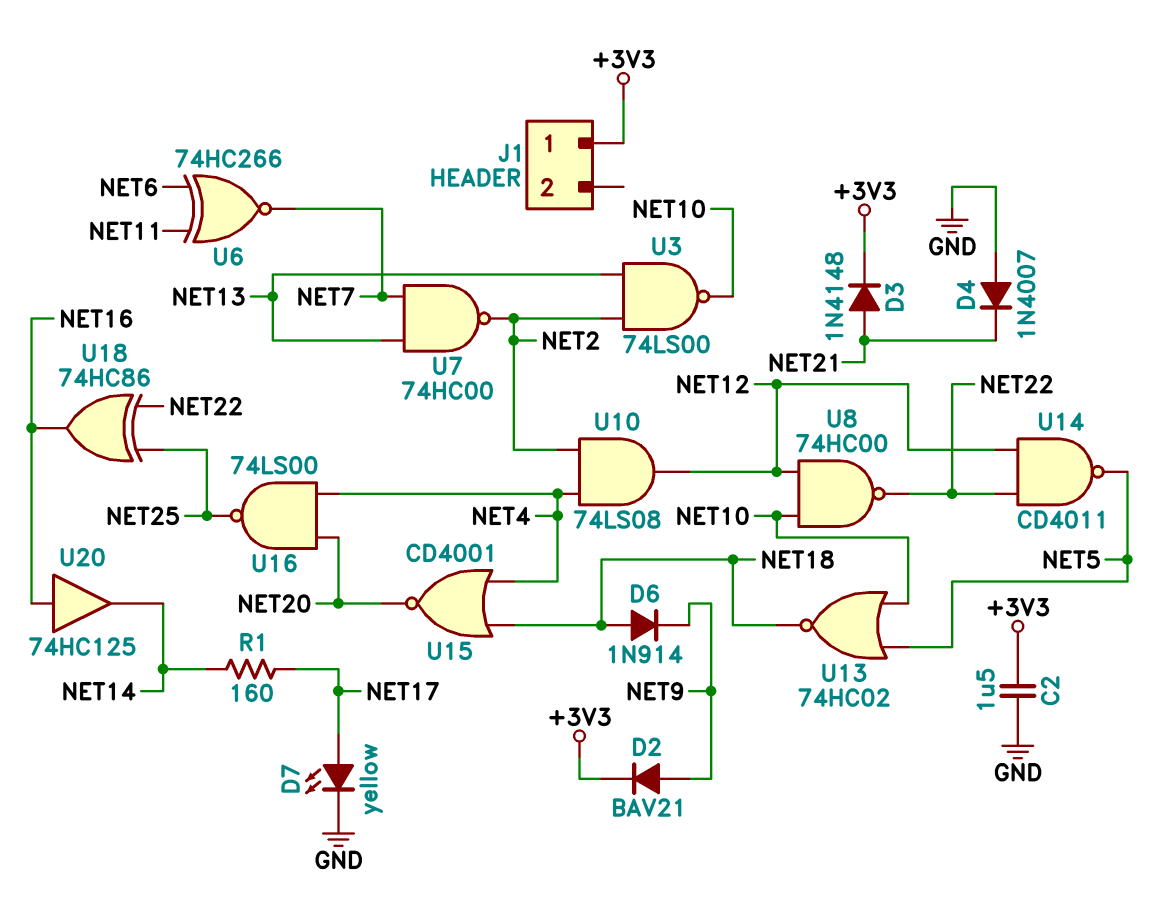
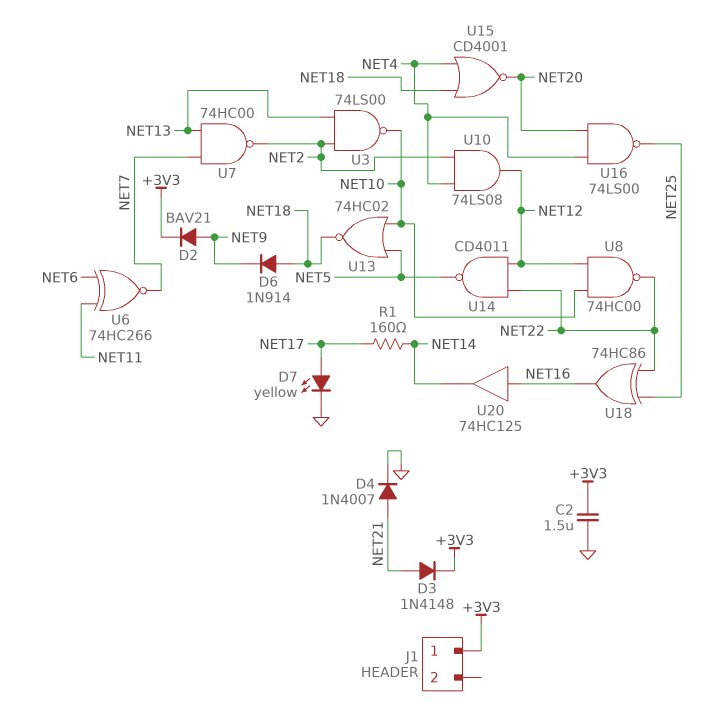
D4: diode 1N4007 (A GND, K NET21) -> diode 1N4007 (A NET21, K GND)

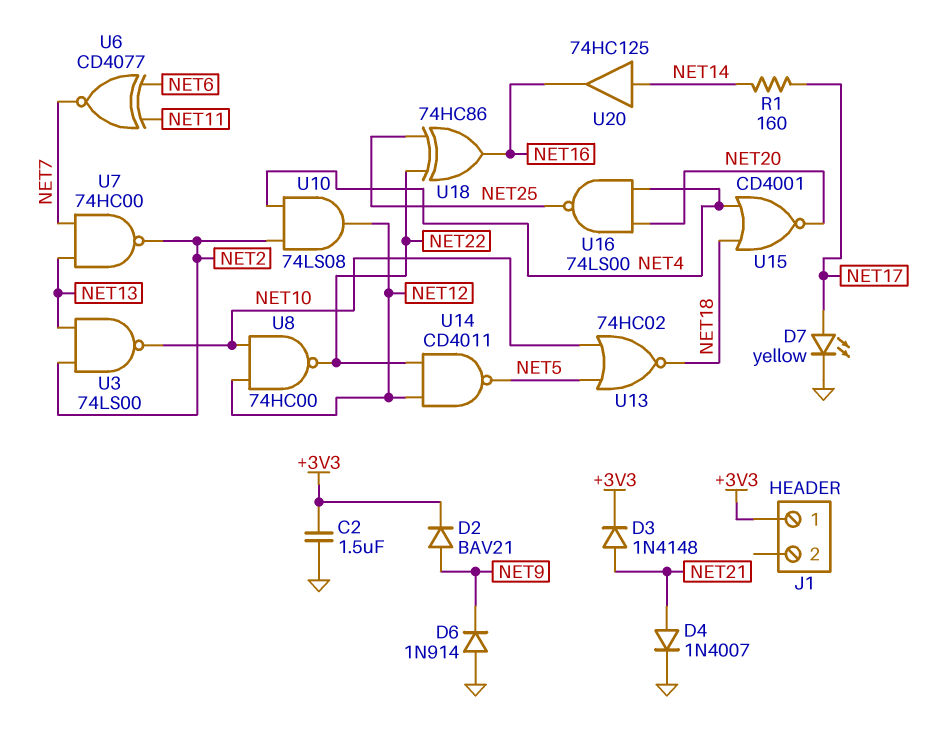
D6: diode 1N914 (A NET18, K NET9) -> diode 1N914 (A GND, K NET9)
U6: XNOR 74HC266 (in NET6, in NET11, out NET7) -> XNOR CD4077 (in NET6, in NET11, out NET7)
U20: buffer 74HC125 (in NET16, out NET14) -> buffer 74HC125 (in NET14, out NET16)

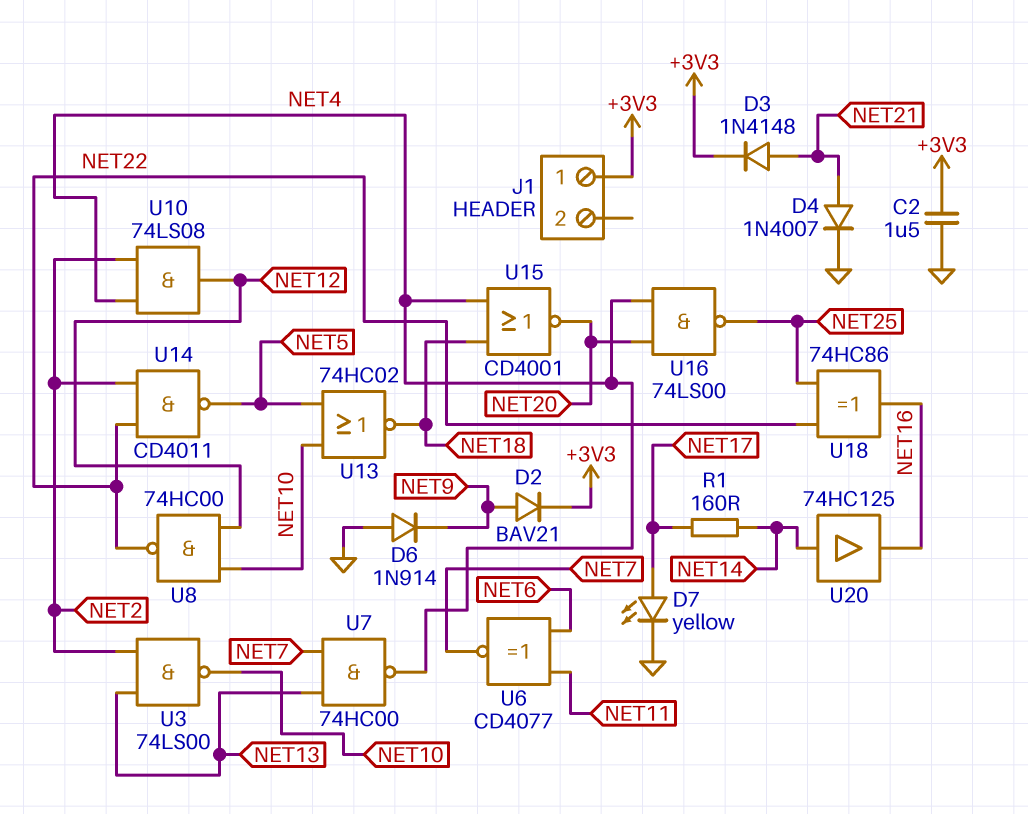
U7: NAND 74HC00 (in NET7, in NET13, out NET2) -> NAND 74HC00 (in NET7, in NET13, out NET4)
U14: NAND CD4011 (in NET12, in NET22, out NET5) -> NAND CD4011 (in NET2, in NET22, out NET5)

